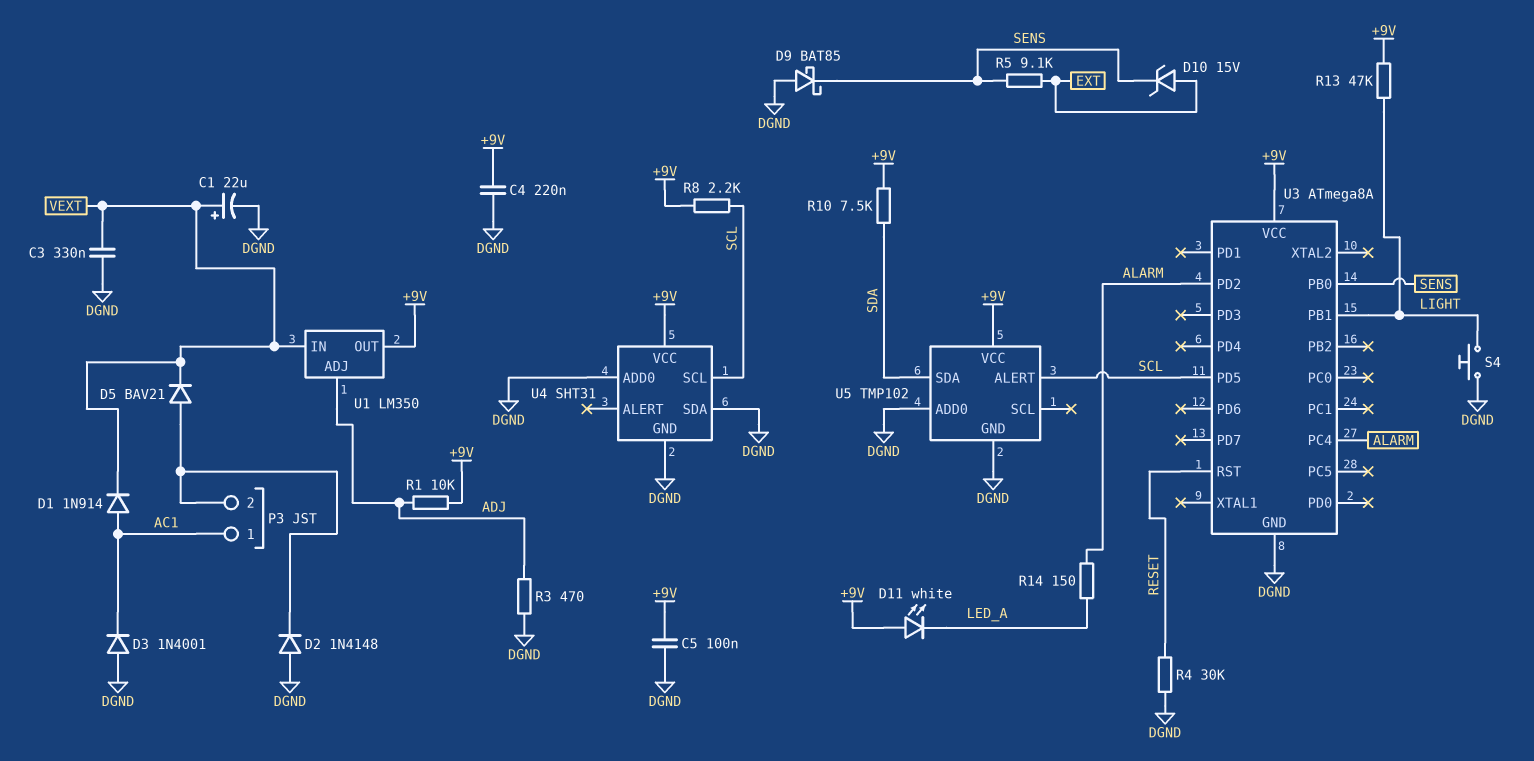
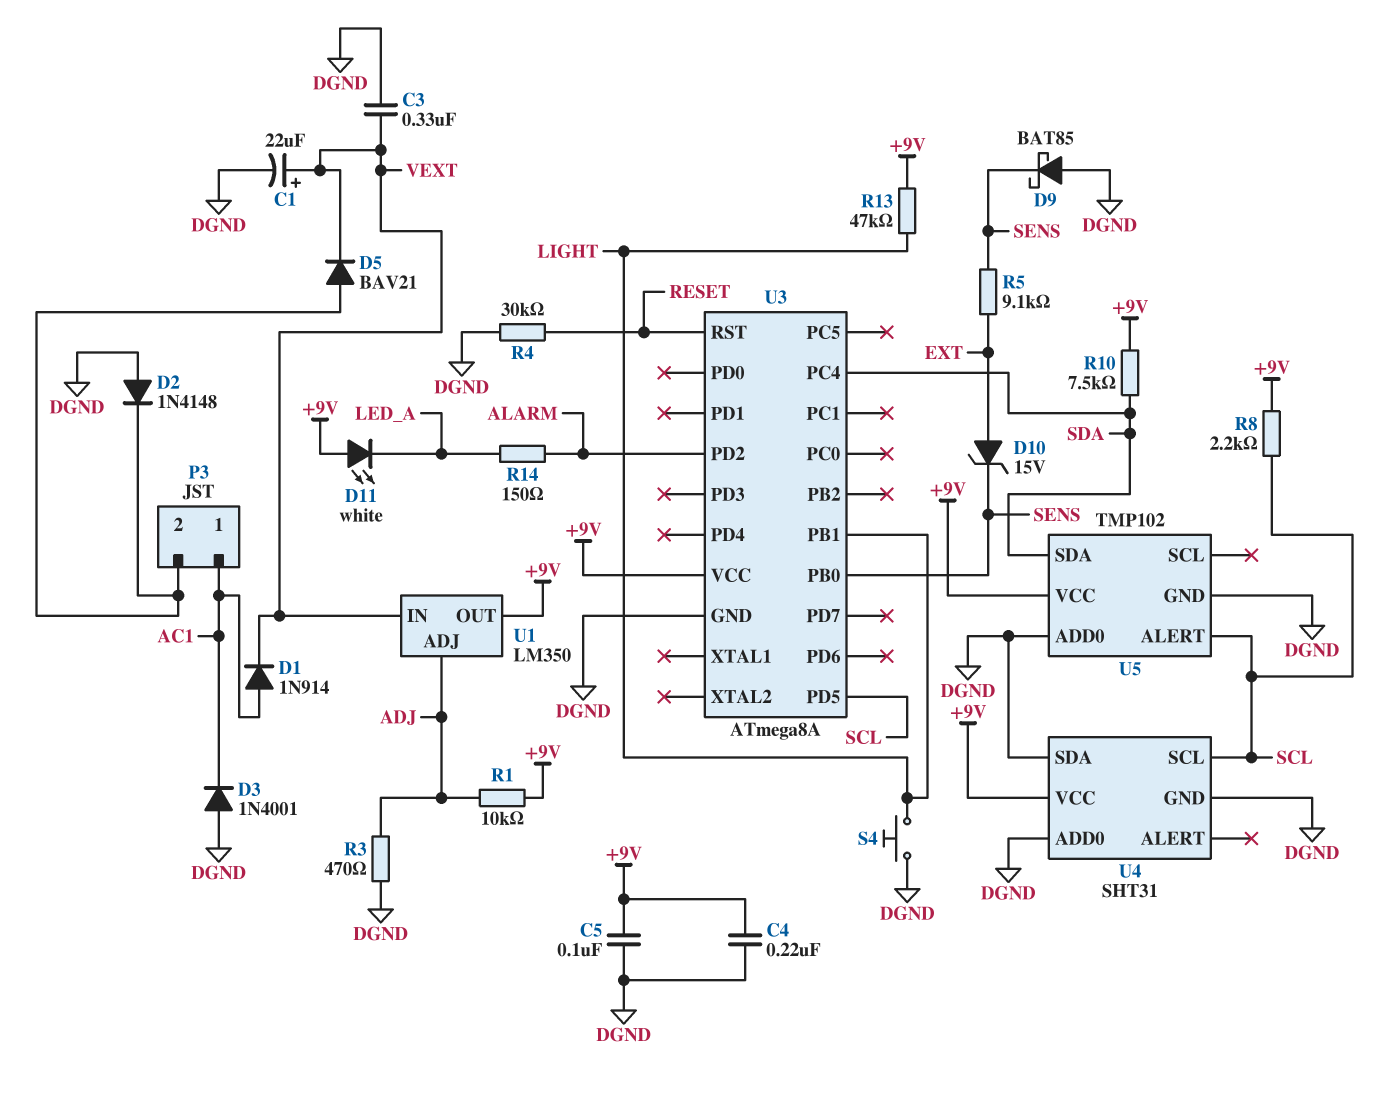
U3 pin PC4: ALARM -> SDA

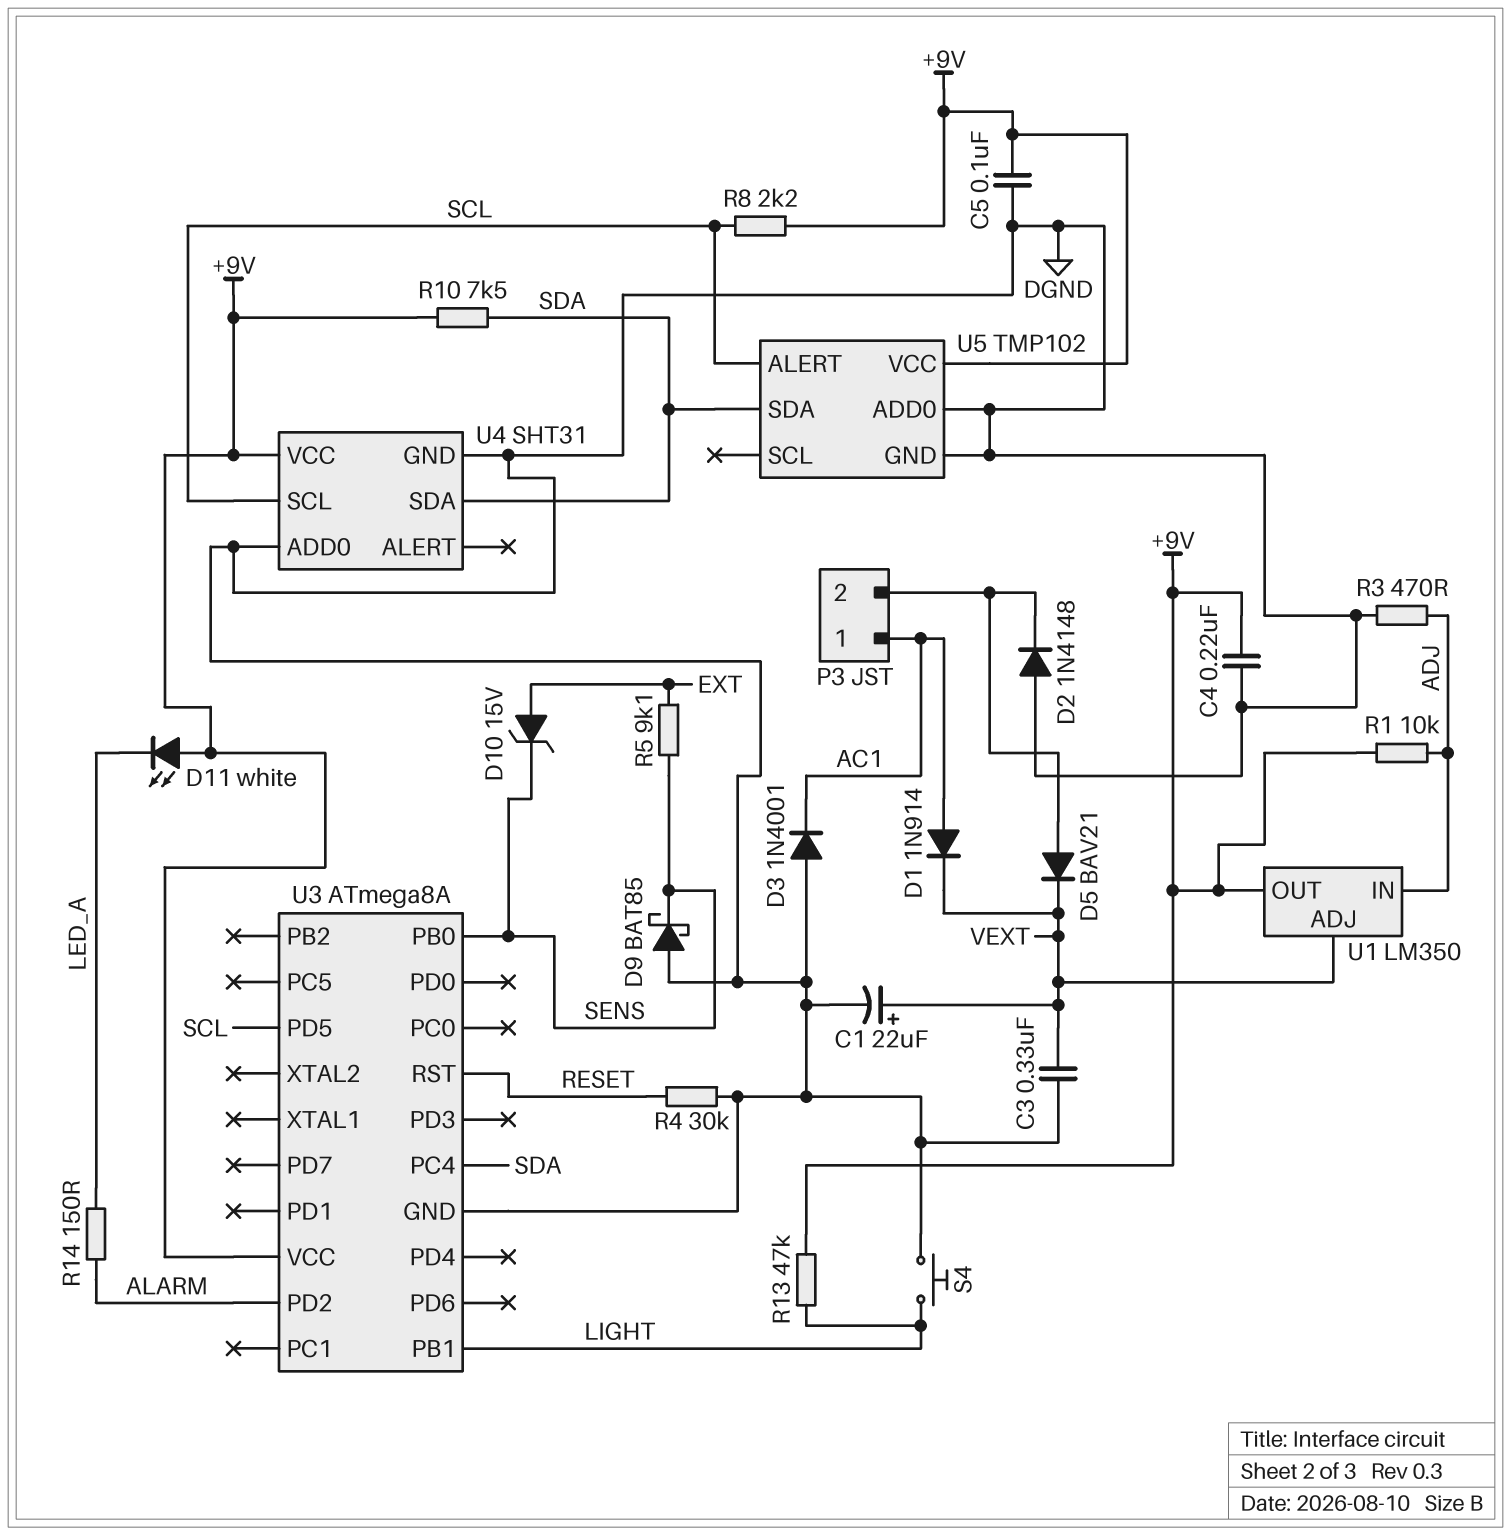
U1 pin ADJ: ADJ -> VEXT
U1 pin IN: VEXT -> ADJ
U4 pin SDA: DGND -> SDA

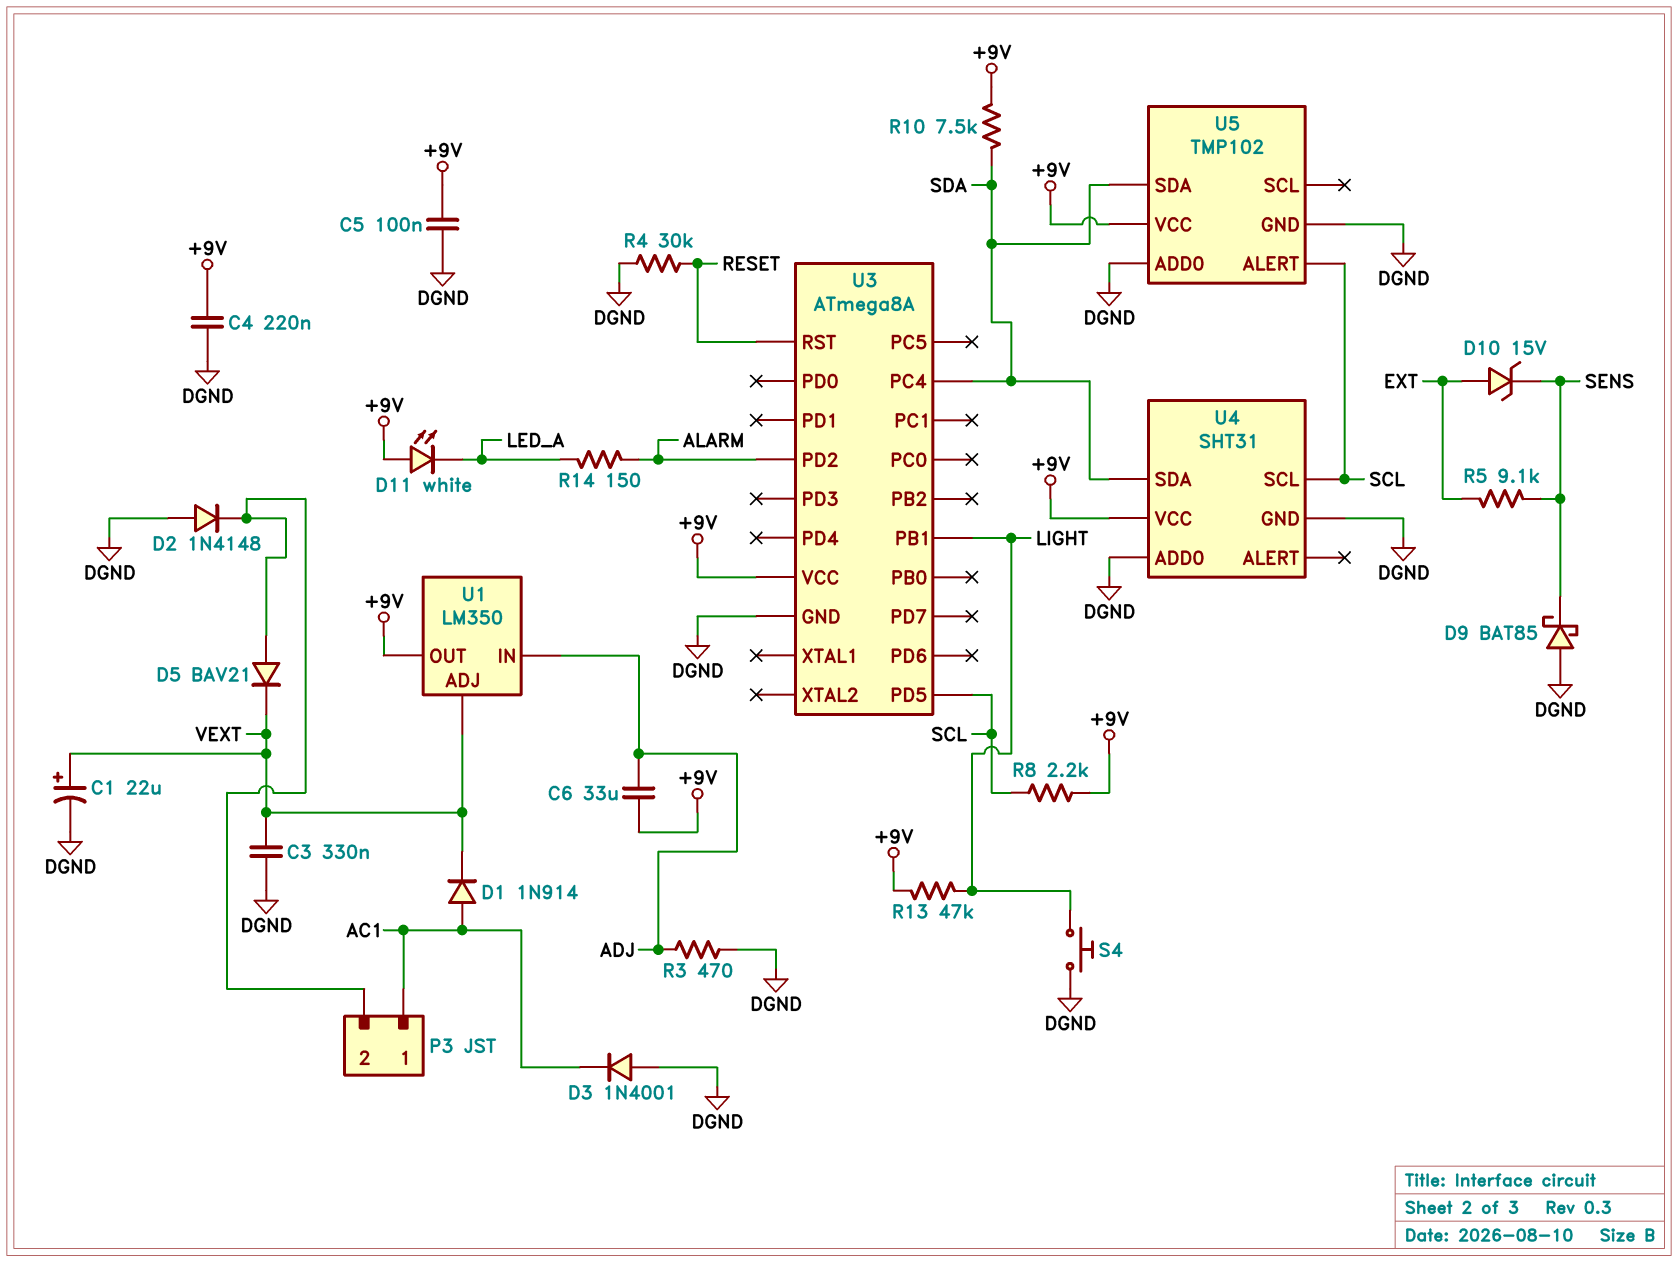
C6: none -> 33uF (+9V, ADJ)
R1: 10k (+9V, ADJ) -> none
U3 pin PB0: SENS -> none

